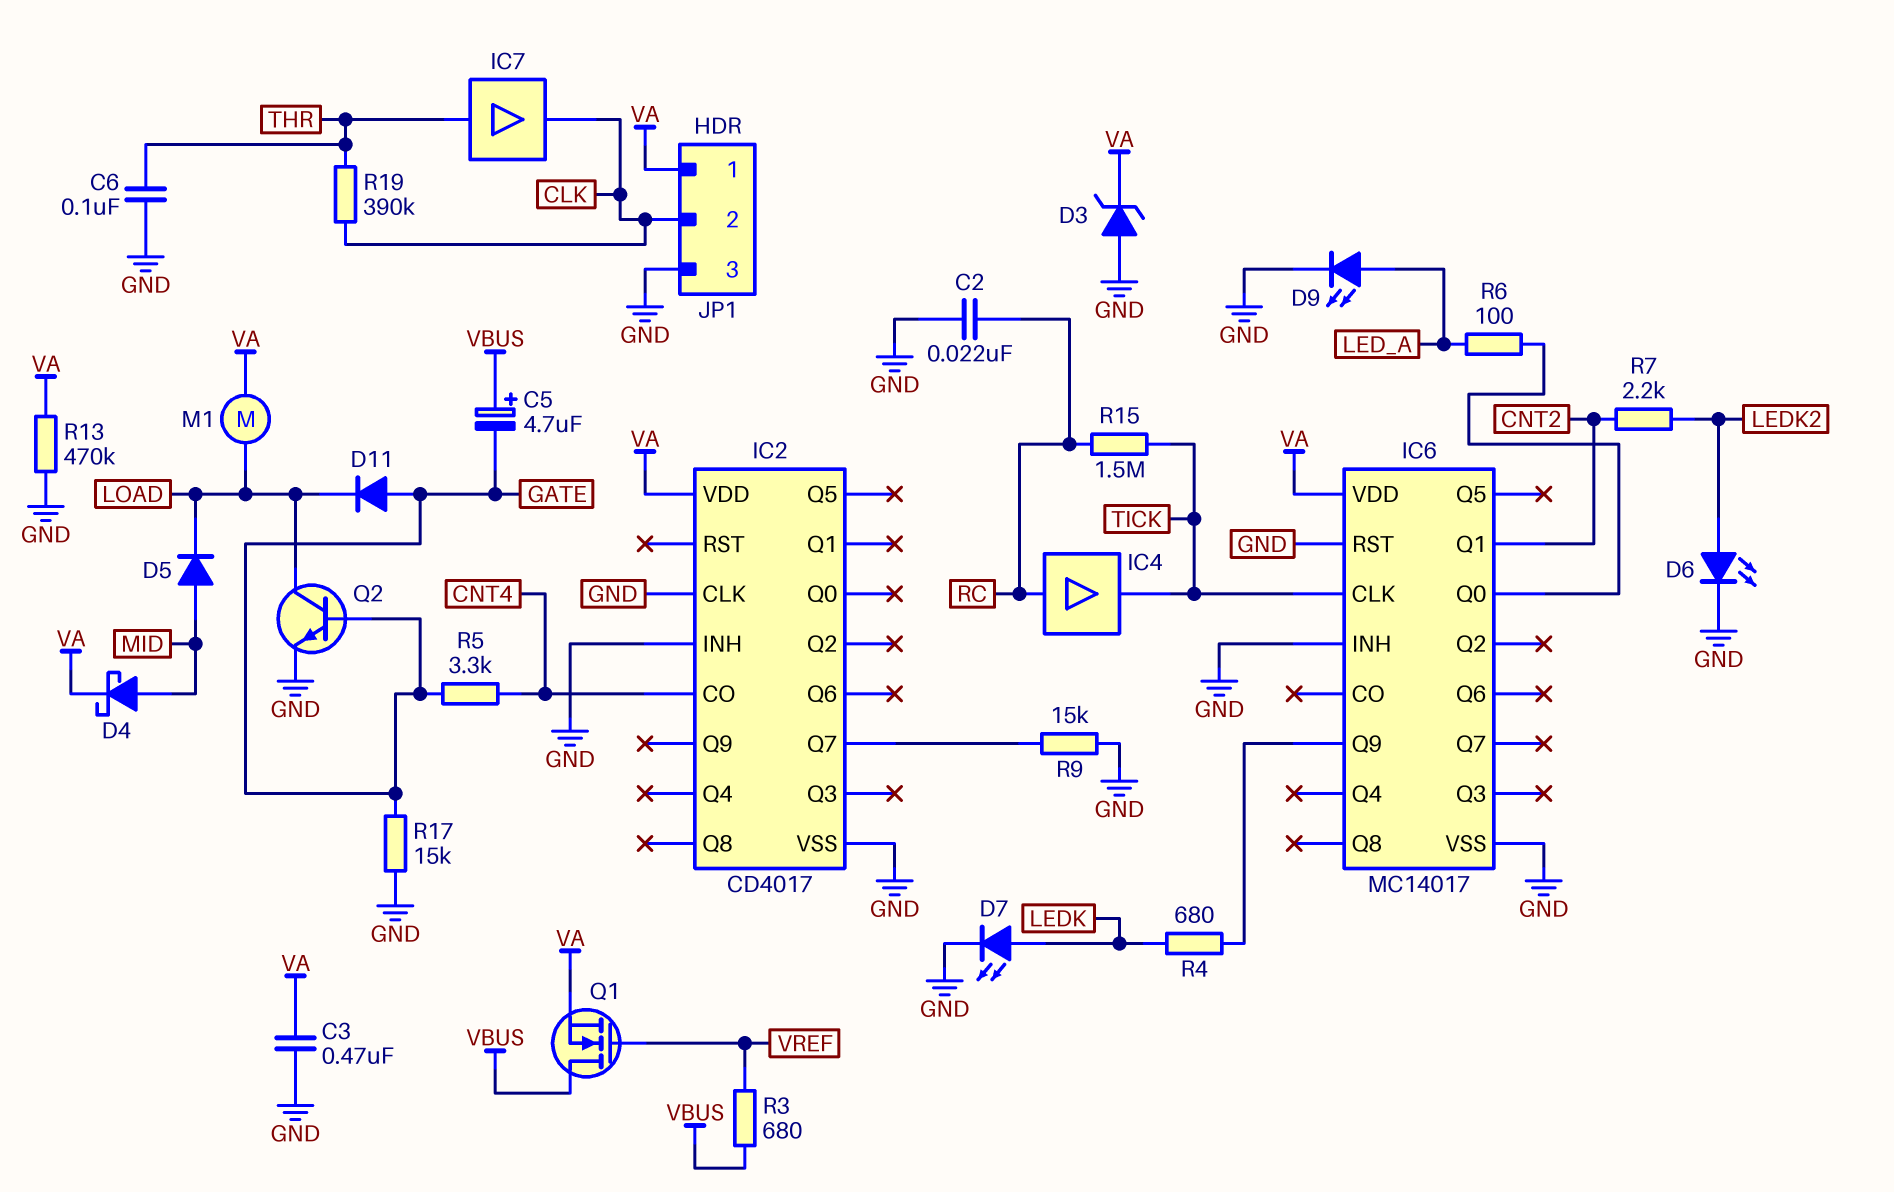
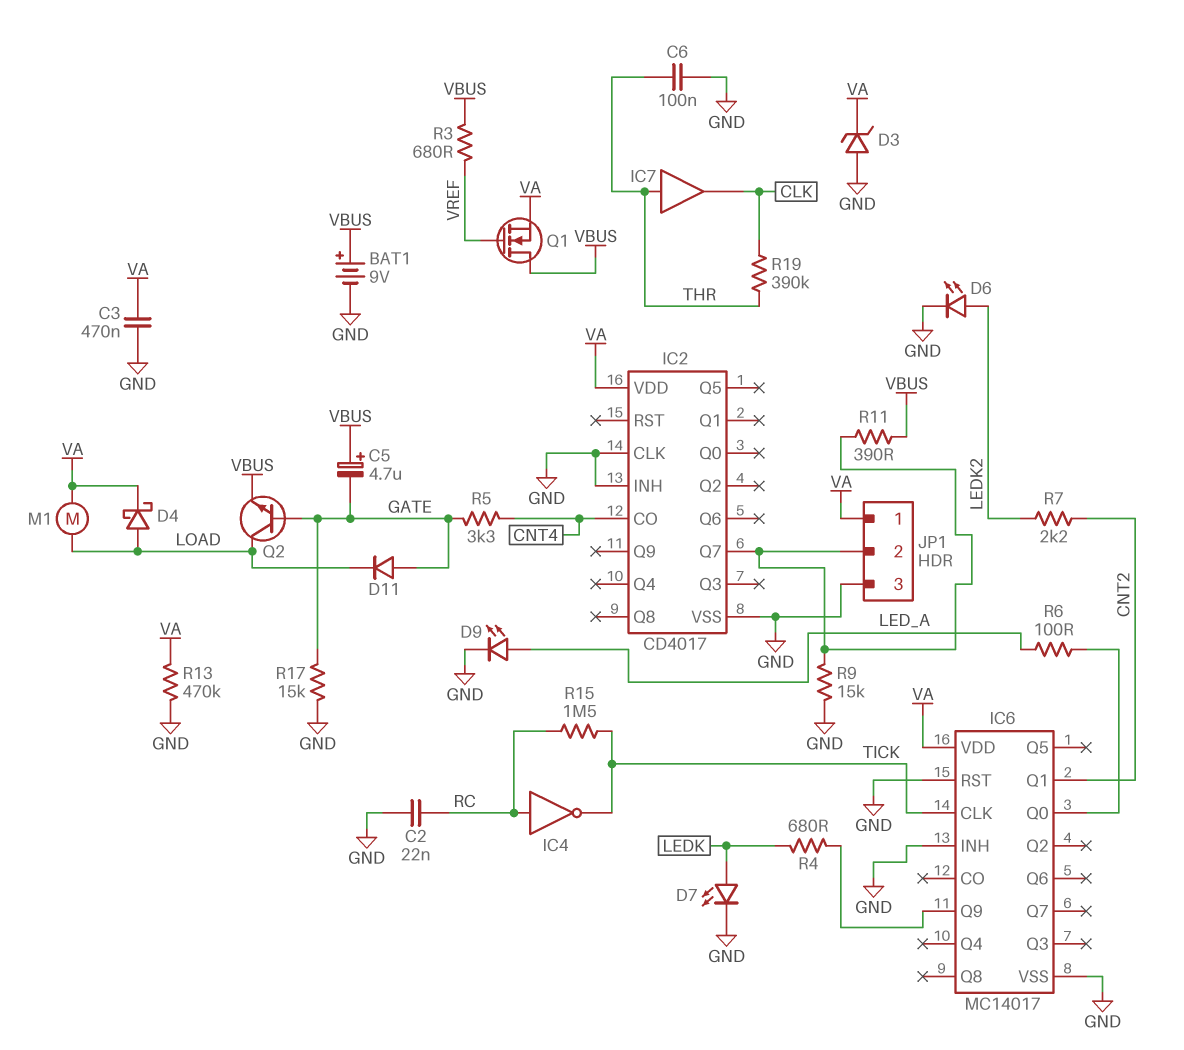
BAT1: none -> 9V (plus VBUS, minus GND)
D4: schottky (A MID, K VA) -> schottky (A LOAD, K VA)
D5: diode (A MID, K LOAD) -> none
IC4: buffer (in RC, out TICK) -> NOT (in RC, out TICK)
JP1 pin 2: CLK -> IC2/Q7
Q2: NPN (B GATE, C LOAD, E GND) -> NPN (B GATE, C LOAD, E VBUS)
R11: none -> 390 (IC2/Q7, VBUS)

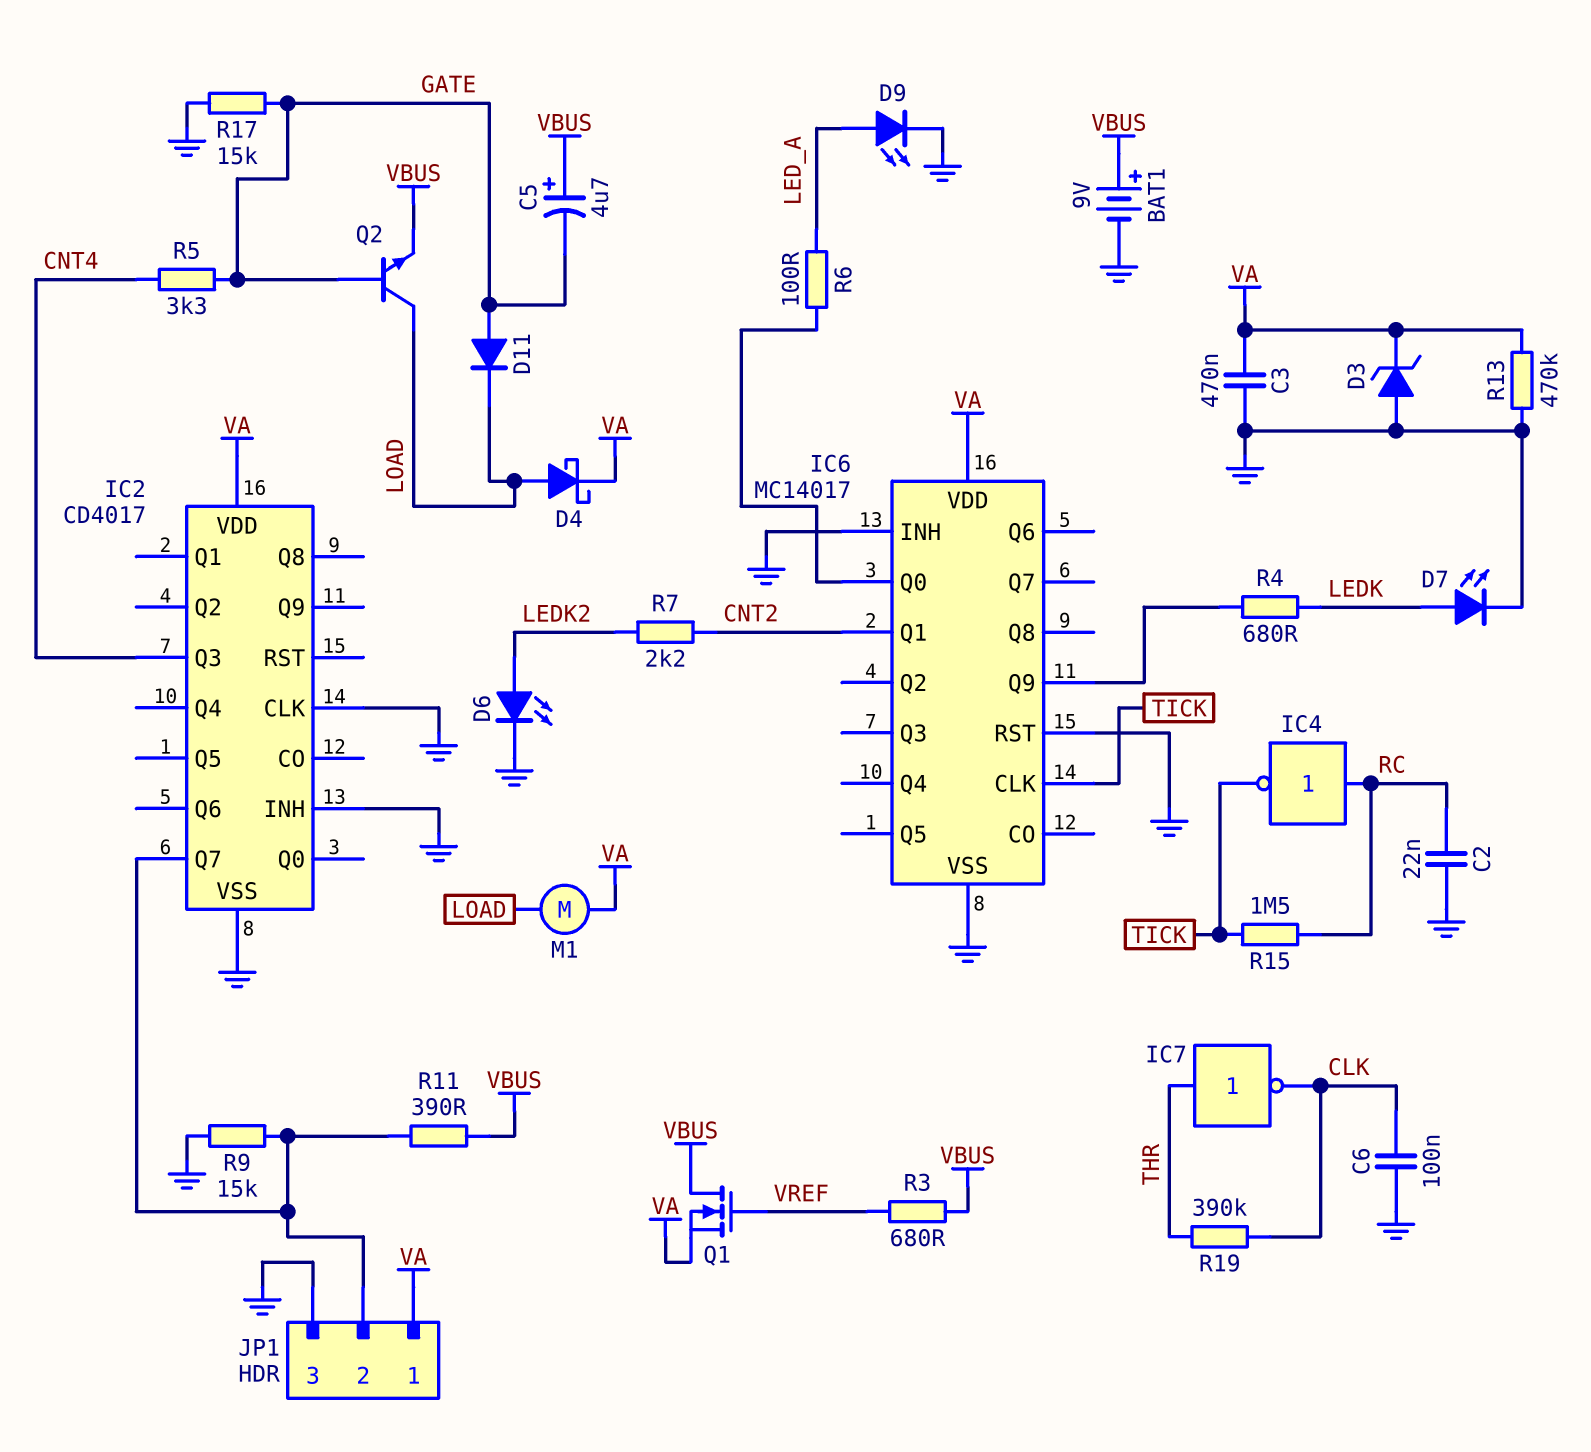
C6: 100nF (GND, THR) -> 100nF (CLK, GND)
IC2 pin CO: CNT4 -> none
IC2 pin Q3: none -> CNT4
IC7: buffer (in THR, out CLK) -> NOT (in THR, out CLK)

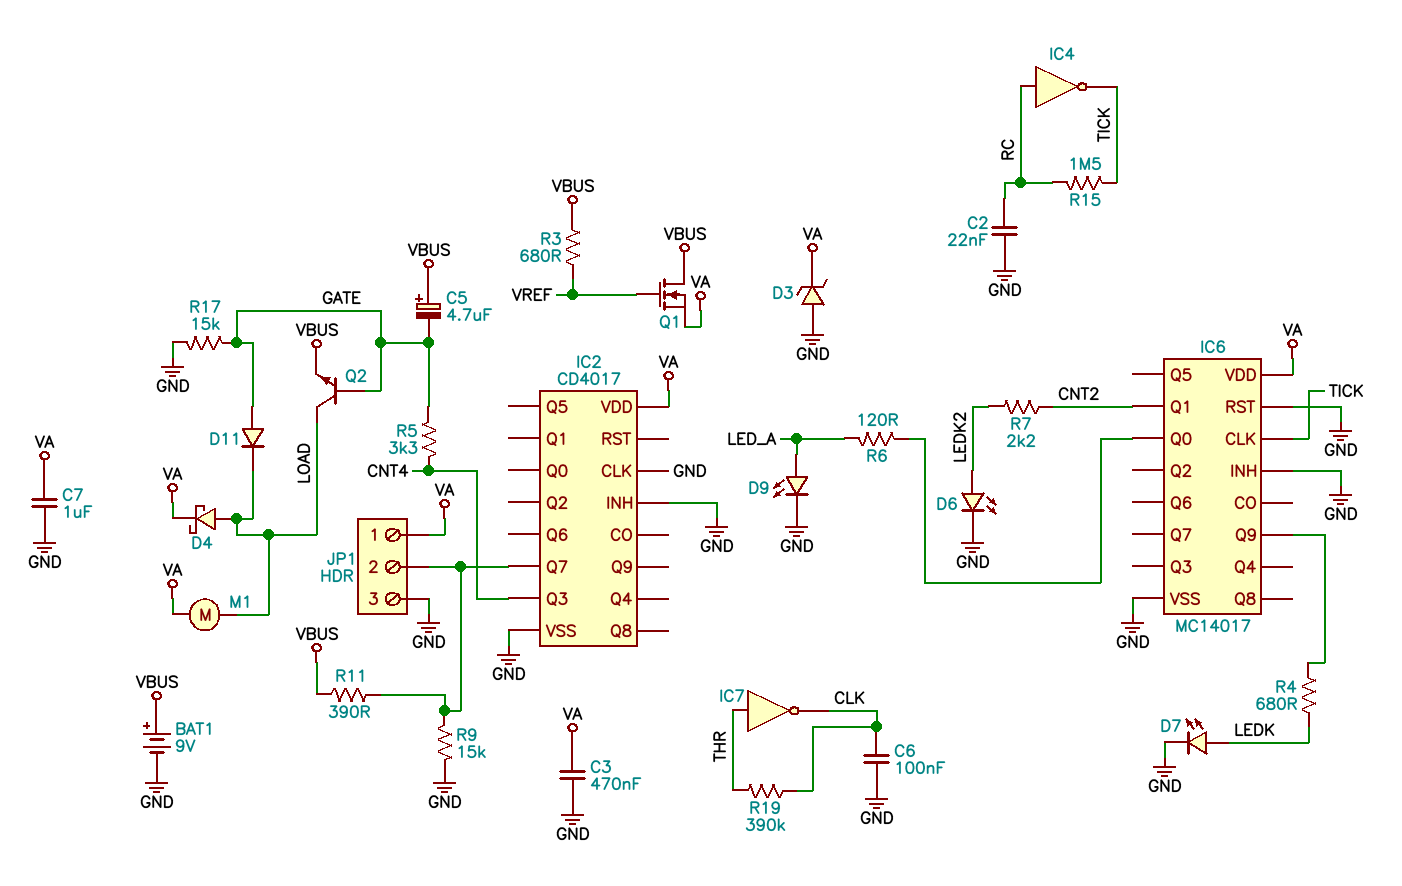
C7: none -> 1uF (GND, VA)
R6: 100 (IC6/Q0, LED_A) -> 120 (IC6/Q0, LED_A)
R13: 470k (GND, VA) -> none

